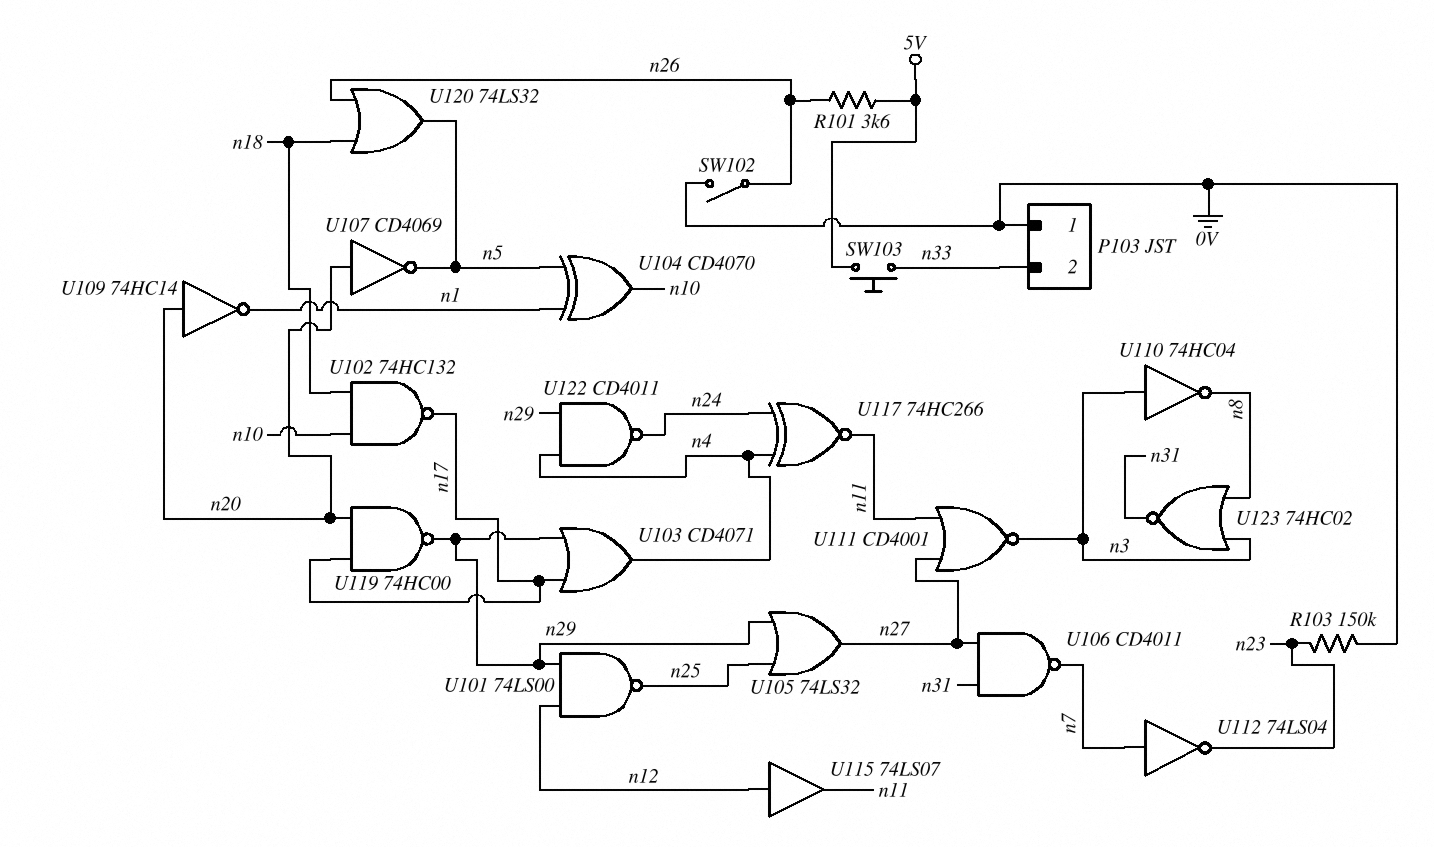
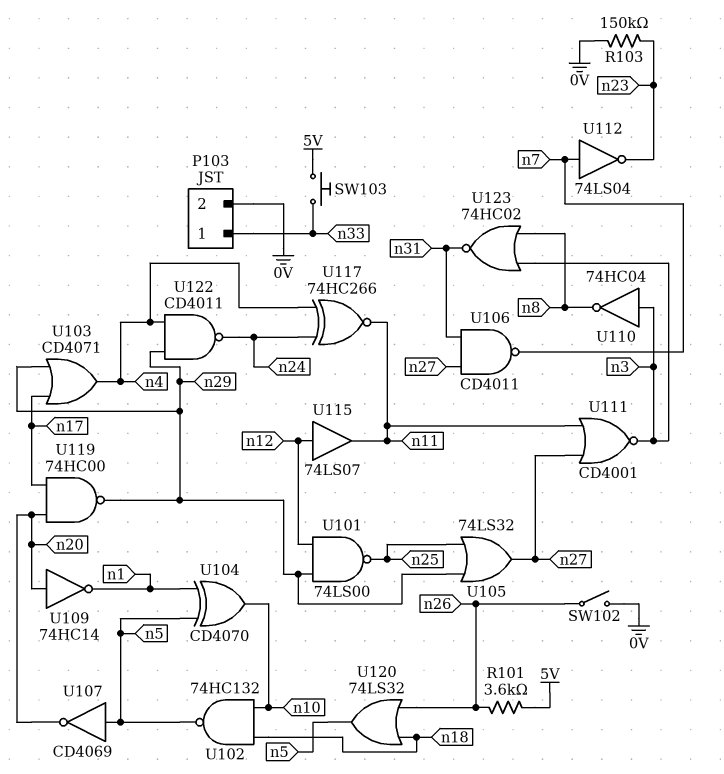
P103 pin 1: 0V -> n33
P103 pin 2: n33 -> 0V
U102: NAND 74HC132 (in n10, in n18, out n17) -> NAND 74HC132 (in n10, in n18, out n5)
U107: NOT CD4069 (in n20, out n5) -> NOT CD4069 (in n5, out n20)

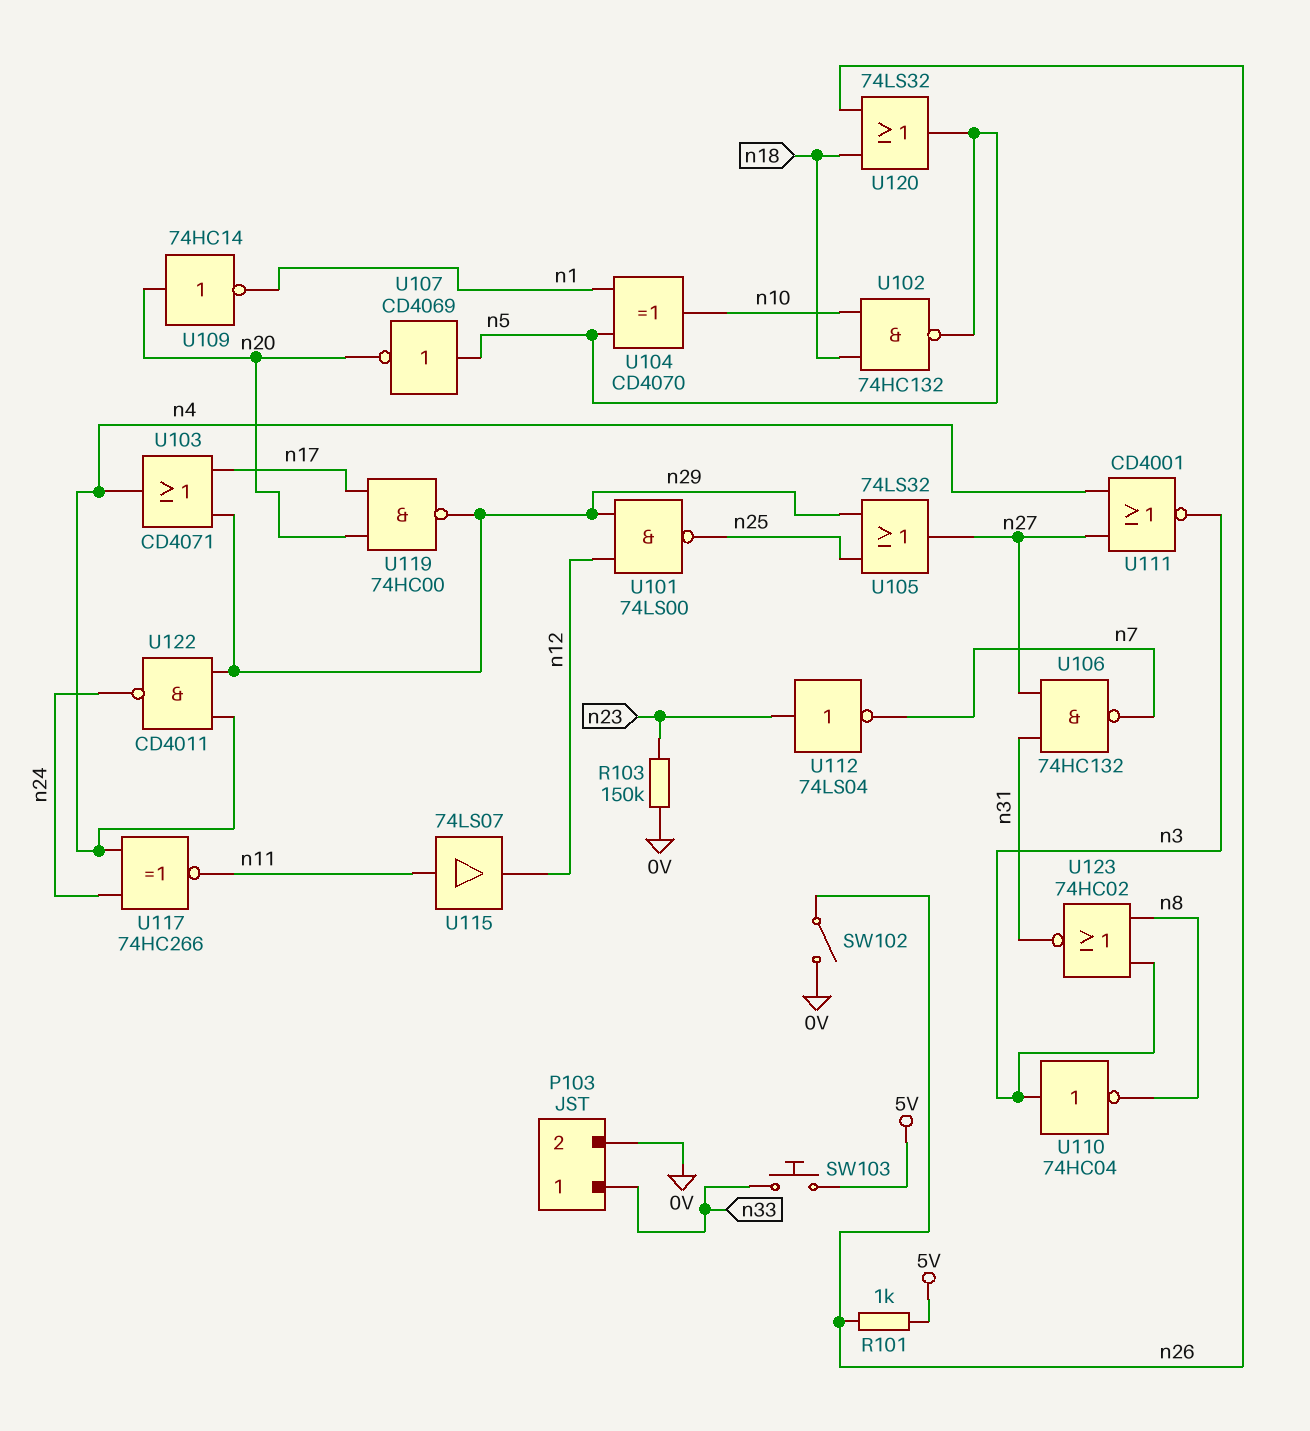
R101: 3.6k (5V, n26) -> 1k (5V, n26)
U106: NAND CD4011 (in n27, in n31, out n7) -> NAND 74HC132 (in n27, in n31, out n7)
U111: NOR CD4001 (in n11, in n27, out n3) -> NOR CD4001 (in n4, in n27, out n3)
U112: NOT 74LS04 (in n7, out n23) -> NOT 74LS04 (in n23, out n7)
U115: buffer 74LS07 (in n12, out n11) -> buffer 74LS07 (in n11, out n12)

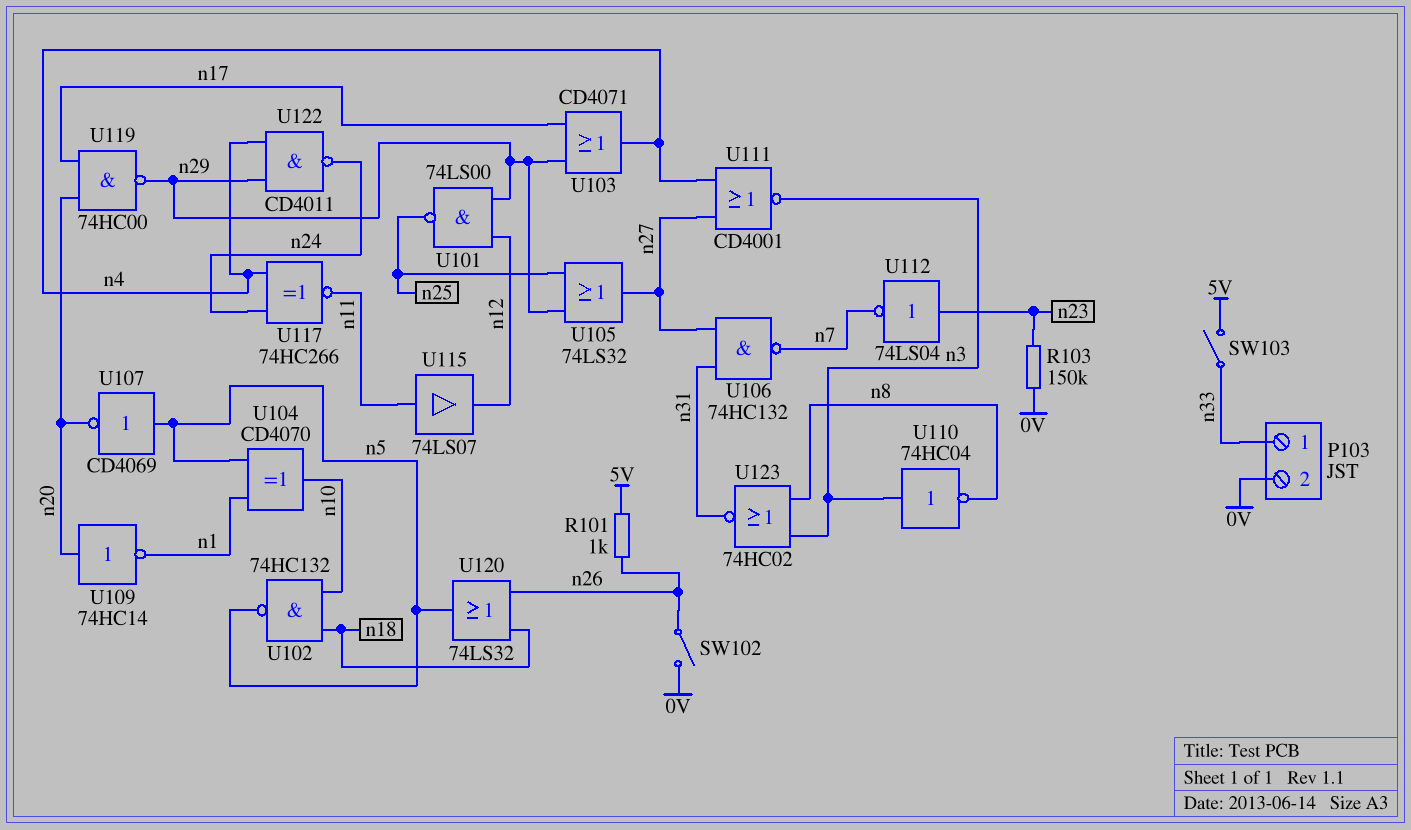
SW103: button (5V, n33) -> switch (5V, n33)

